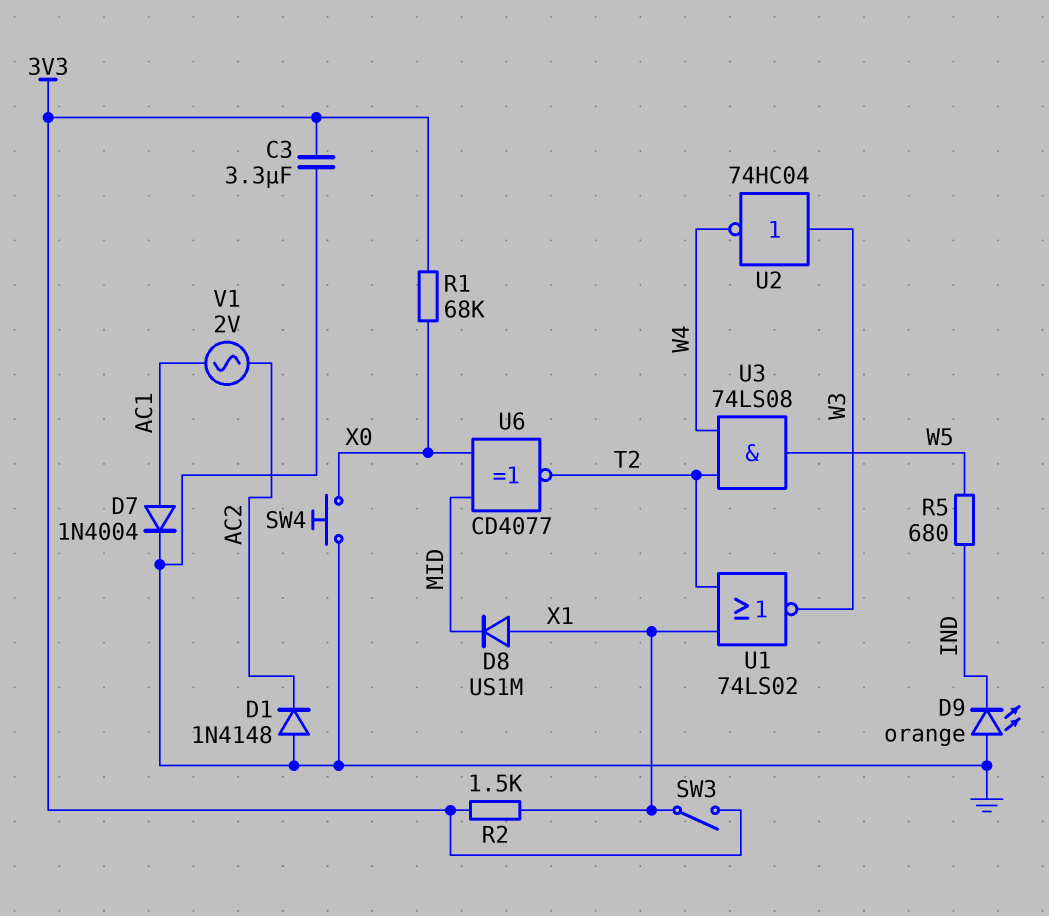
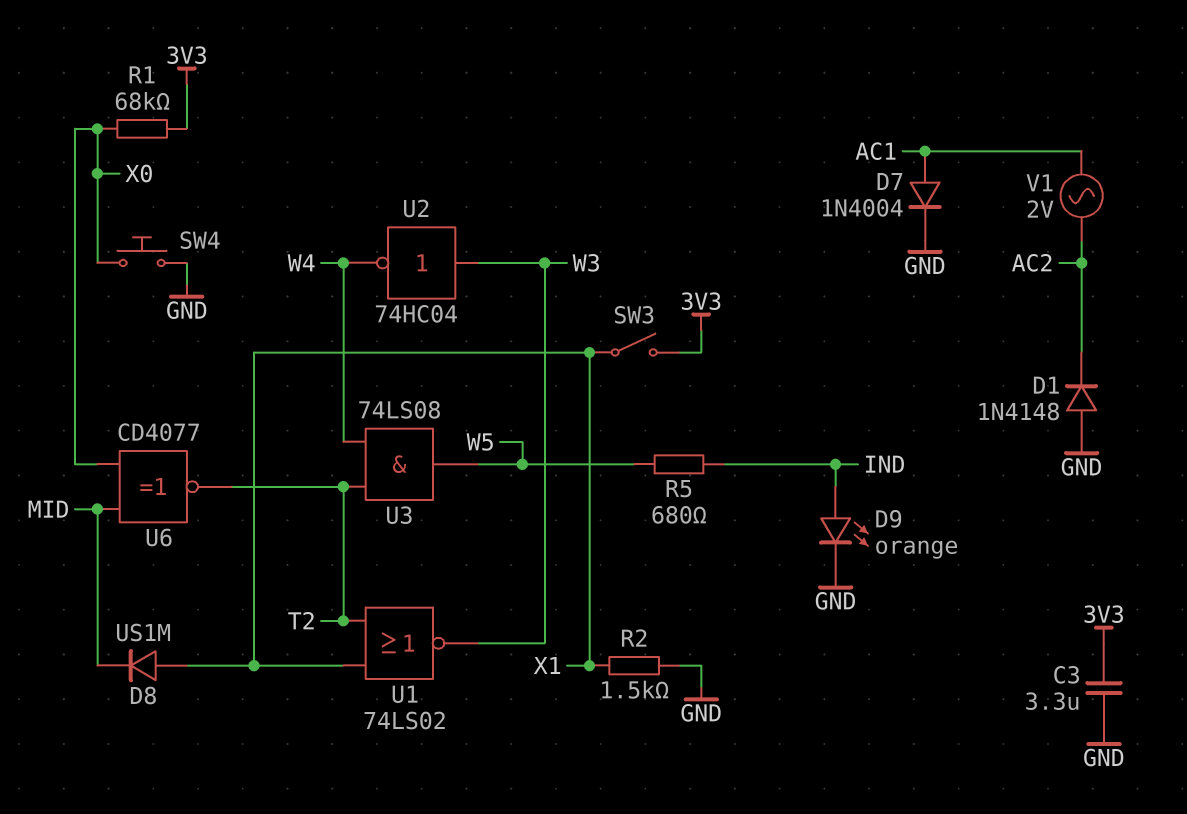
D9: LED orange (A GND, K IND) -> LED orange (A IND, K GND)
R2: 1.5k (3V3, X1) -> 1.5k (GND, X1)

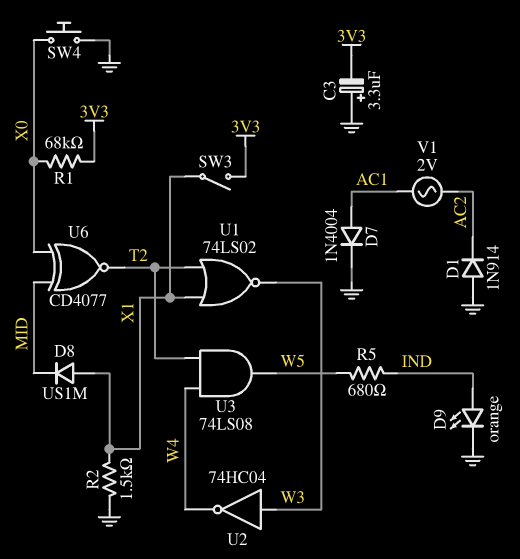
C3: 3.3uF (3V3, GND) -> 3.3uF (plus GND, minus 3V3)
D1: diode 1N4148 (A GND, K AC2) -> diode 1N914 (A GND, K AC2)

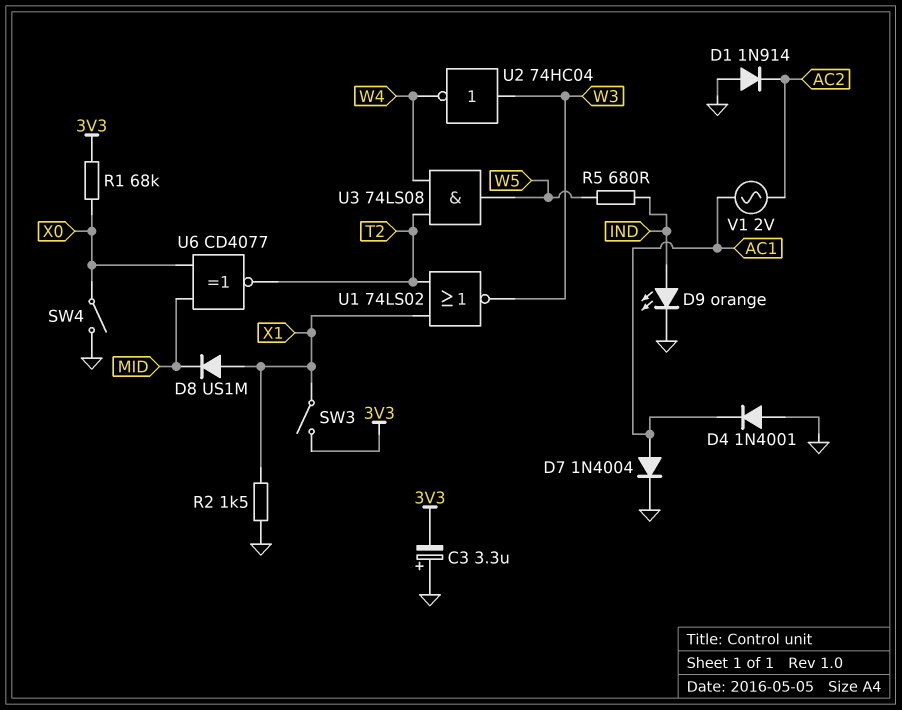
D4: none -> diode 1N4001 (A GND, K AC1)
SW4: button (GND, X0) -> switch (GND, X0)

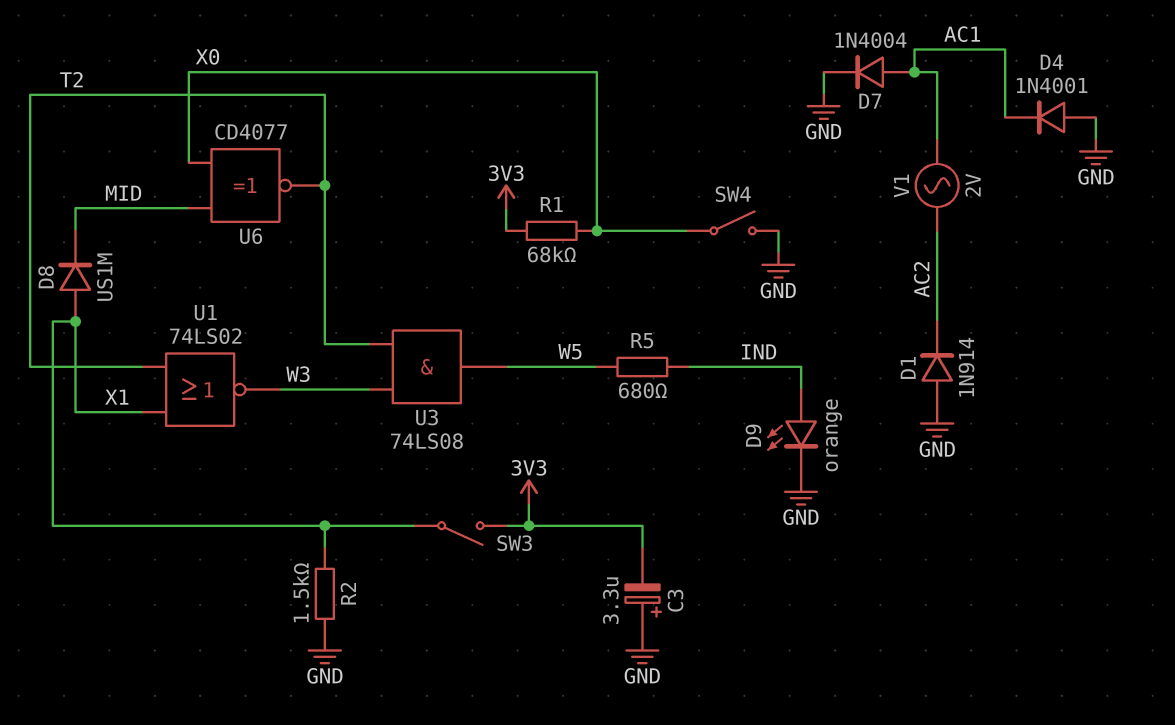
U2: NOT 74HC04 (in W3, out W4) -> none
U3: AND 74LS08 (in T2, in W4, out W5) -> AND 74LS08 (in T2, in W3, out W5)

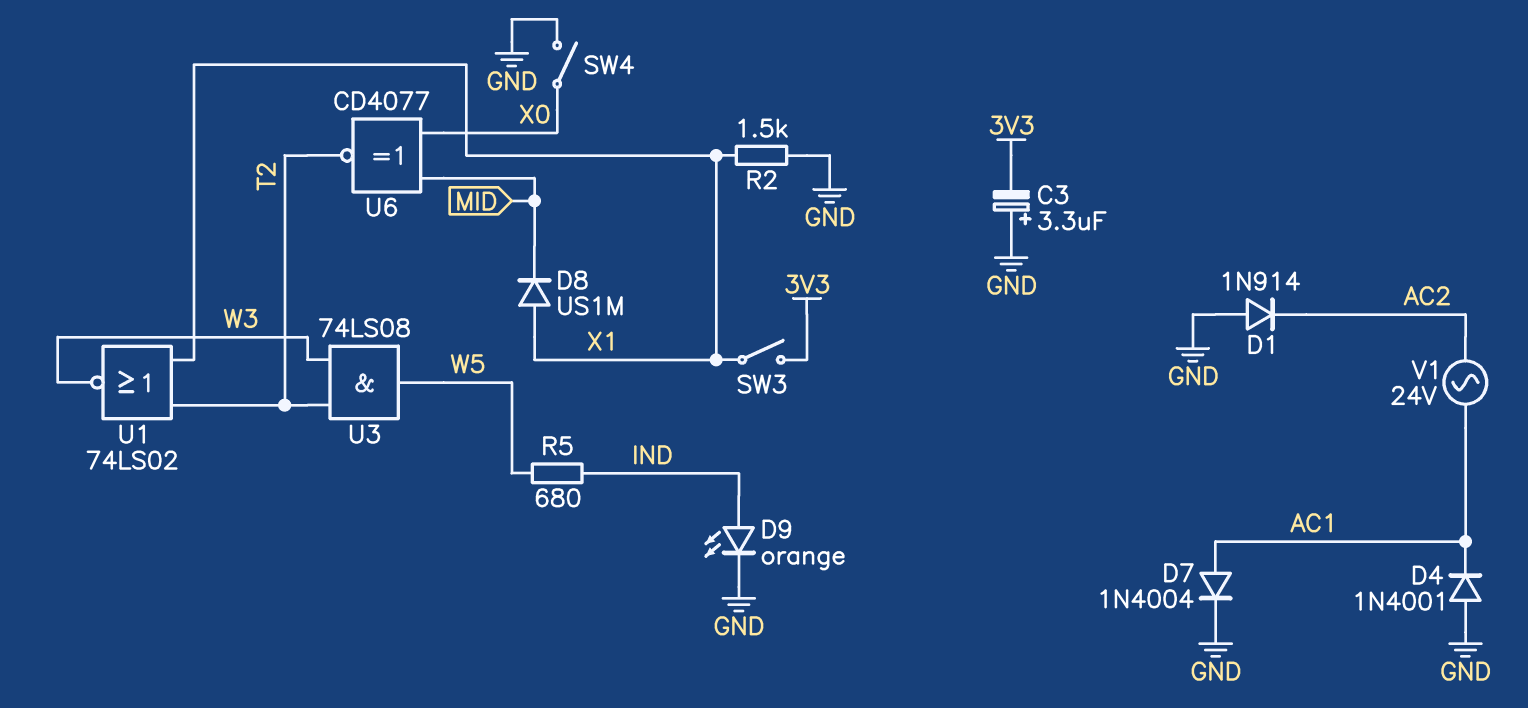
R1: 68k (3V3, X0) -> none
V1: AC 2V (AC1, AC2) -> AC 24V (AC1, AC2)

